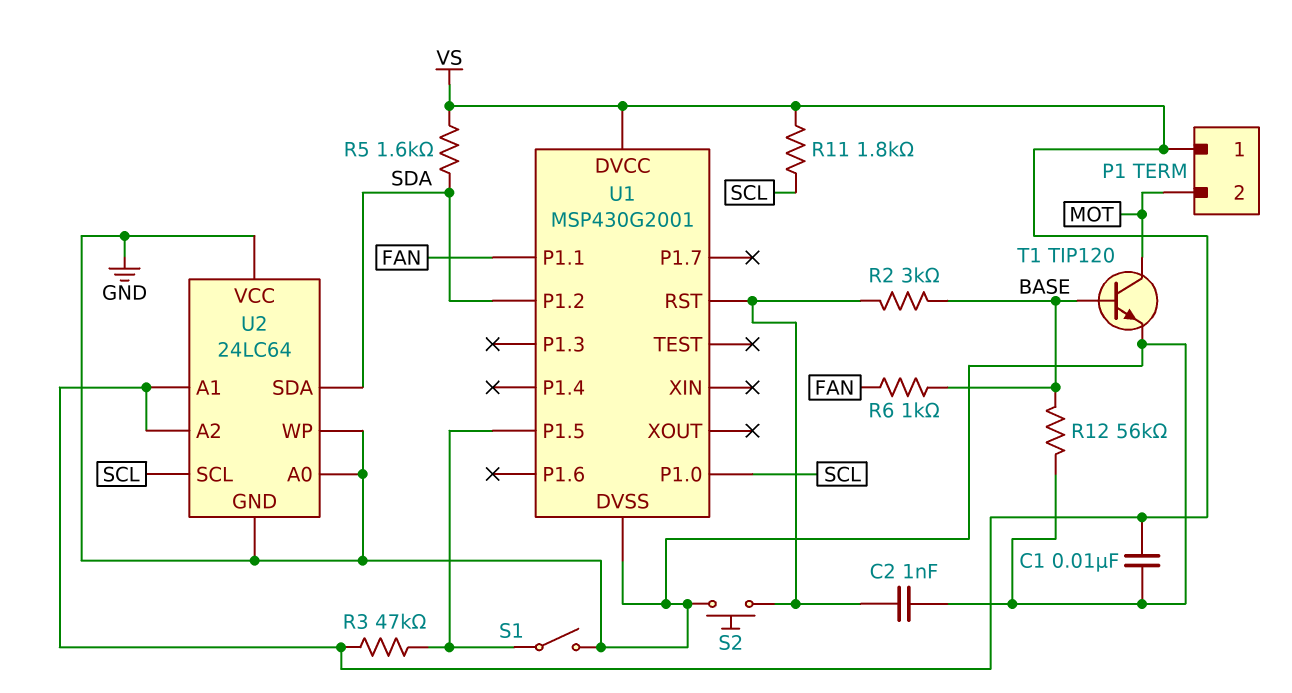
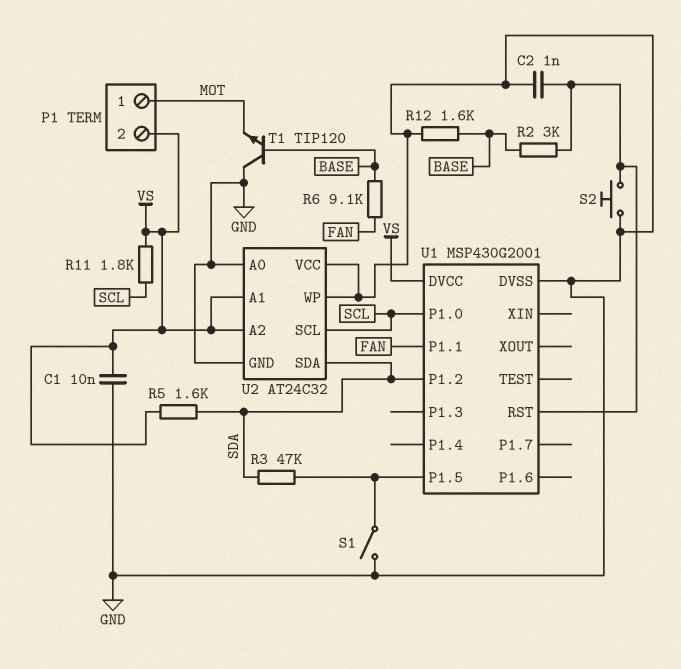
P1 pin 1: VS -> MOT
P1 pin 2: MOT -> VS
R3: 47k (U1/P1.5, VS) -> 47k (SDA, U1/P1.5)
R6: 1k (BASE, FAN) -> 9.1k (BASE, FAN)
R12: 56k (BASE, GND) -> 1.6k (BASE, GND)
T1: NPN TIP120 (B BASE, C MOT, E GND) -> NPN TIP120 (B BASE, C GND, E MOT)
U2: 24LC64 -> AT24C32

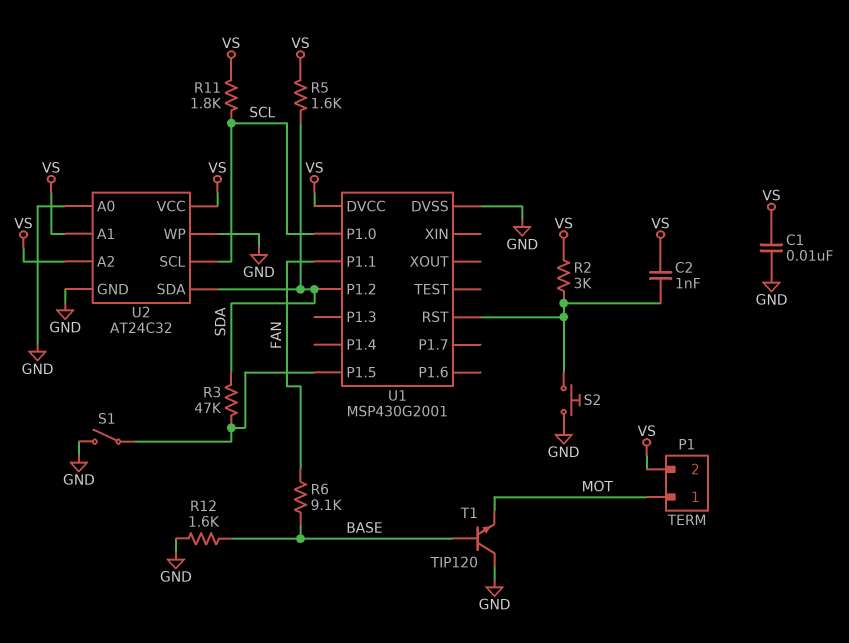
C2: 1nF (GND, U1/RST) -> 1nF (U1/RST, VS)
R2: 3k (BASE, U1/RST) -> 3k (U1/RST, VS)
U2 pin VCC: GND -> VS

